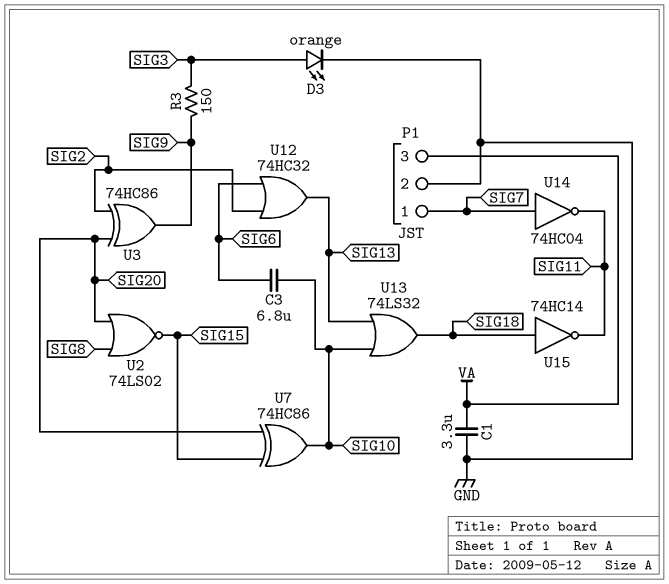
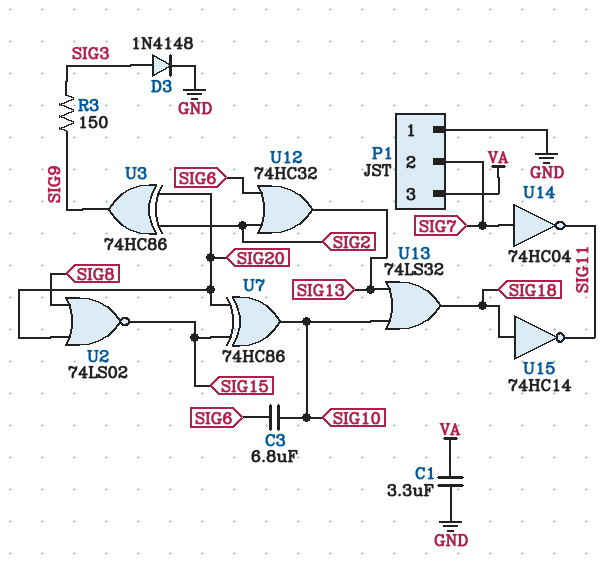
D3: LED orange (A SIG3, K GND) -> diode 1N4148 (A SIG3, K GND)
P1 pin 1: SIG7 -> GND
P1 pin 2: GND -> SIG7

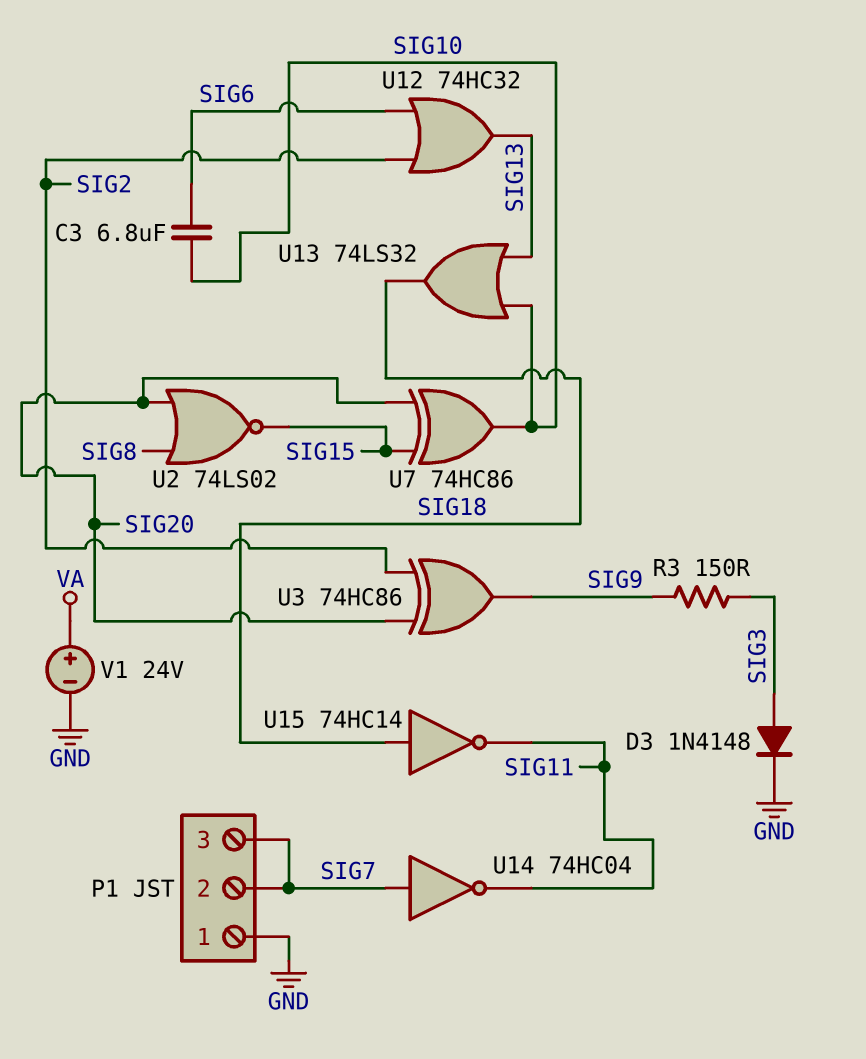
C1: 3.3uF (GND, VA) -> none
P1 pin 3: VA -> SIG7
V1: none -> 24V (plus VA, minus GND)

